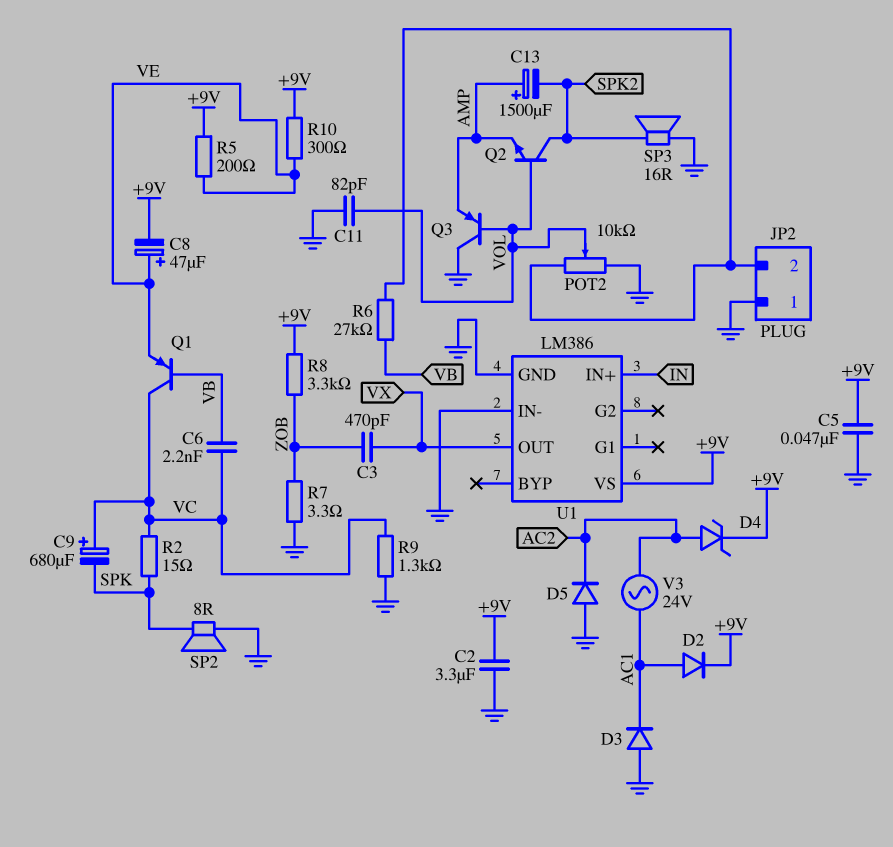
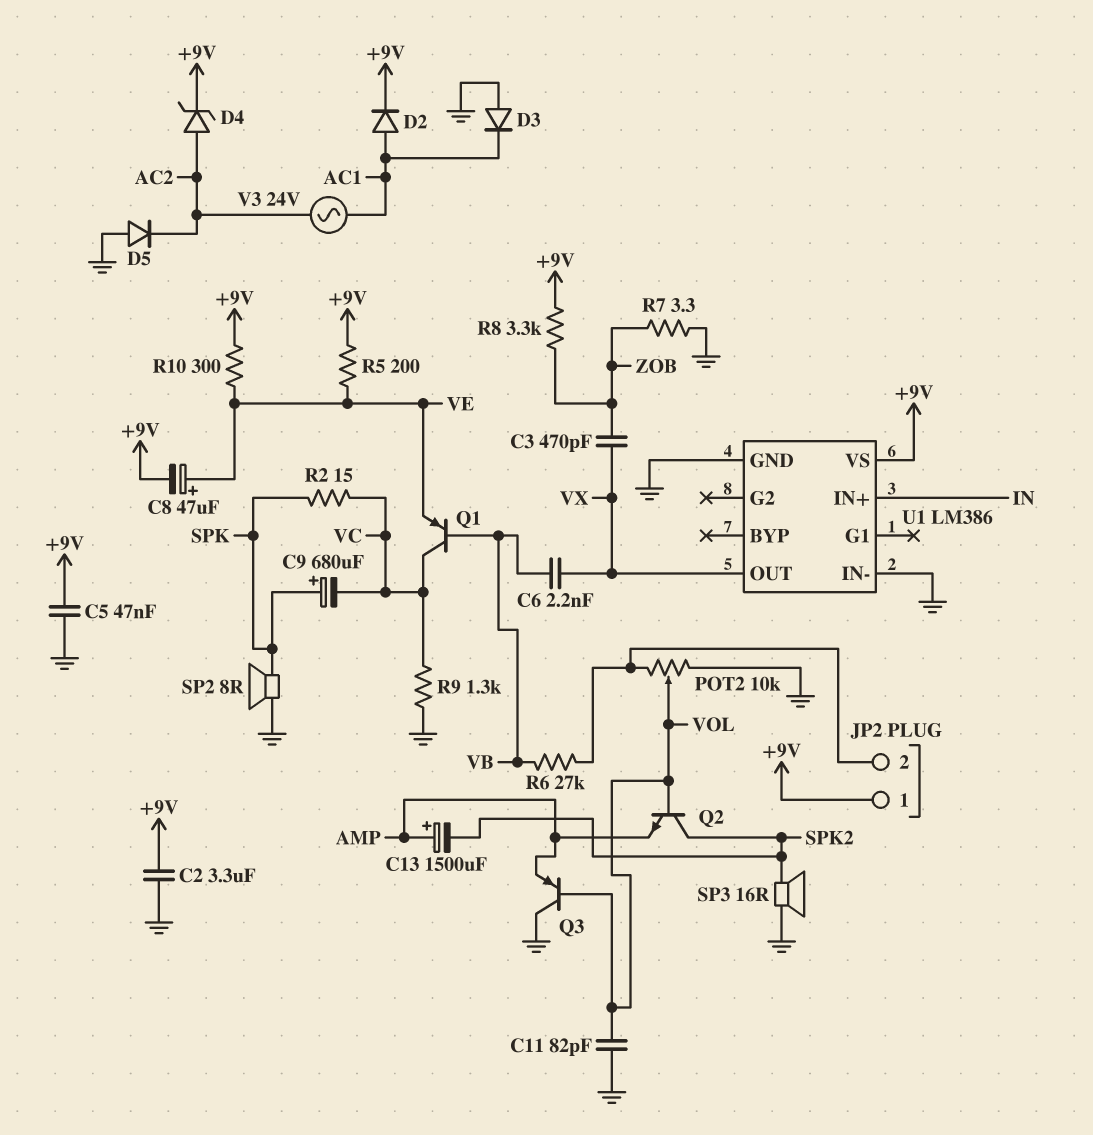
C6: 2.2nF (VB, VC) -> 2.2nF (VB, VX)
C9: 680uF (plus VC, minus SPK) -> 680uF (plus SPK, minus VC)
JP2 pin 1: GND -> +9V

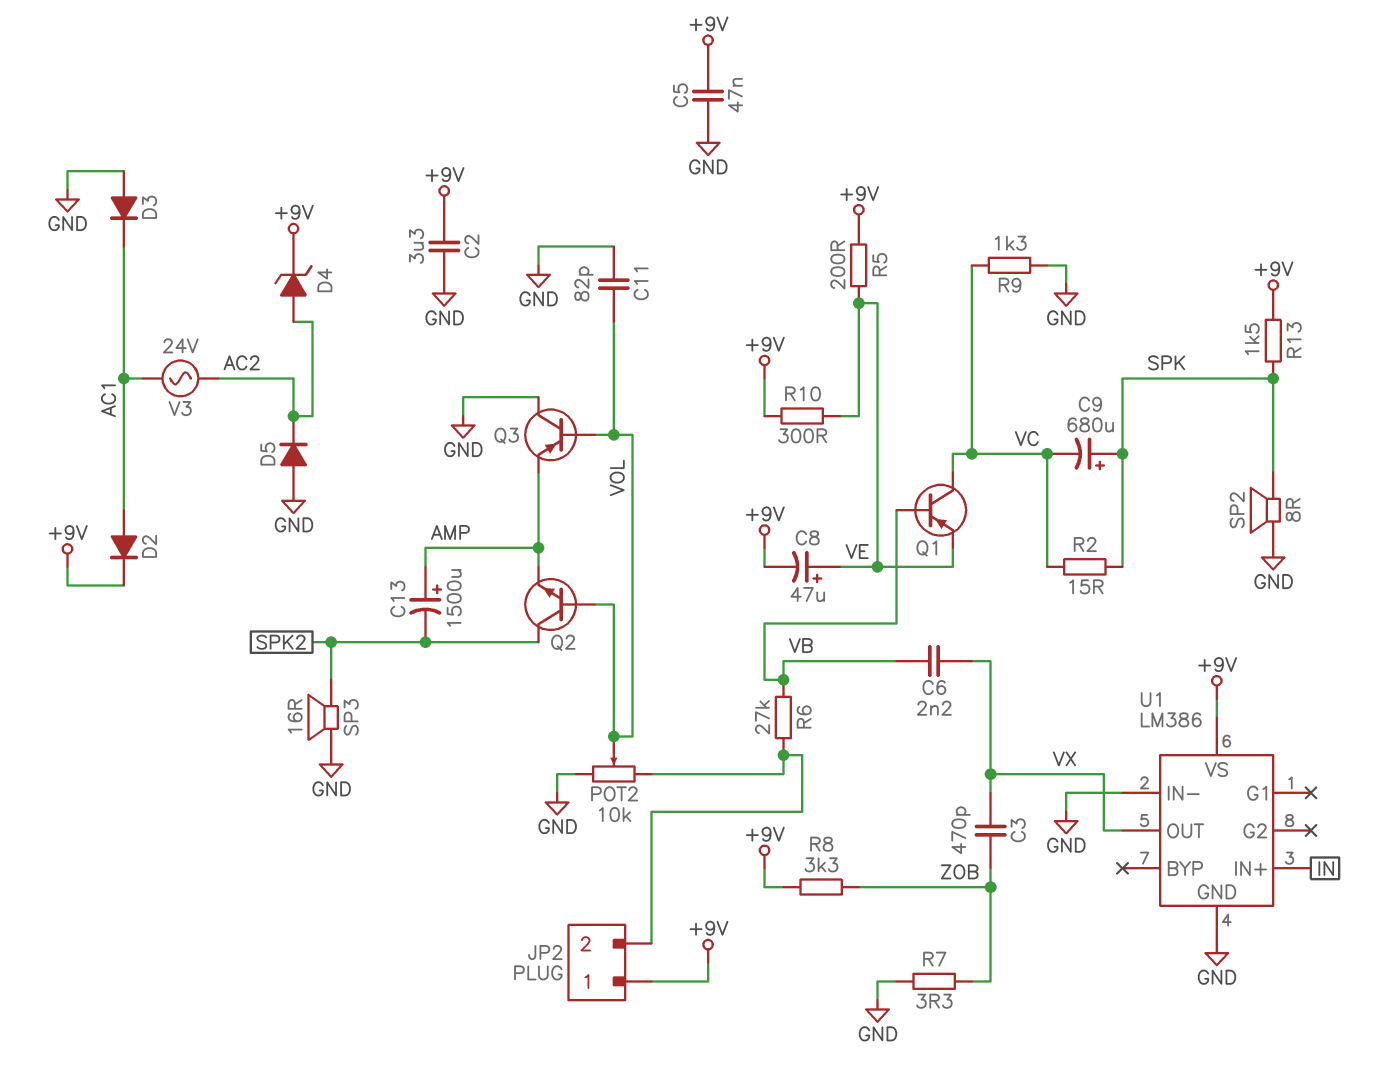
R13: none -> 1.5k (+9V, SPK)

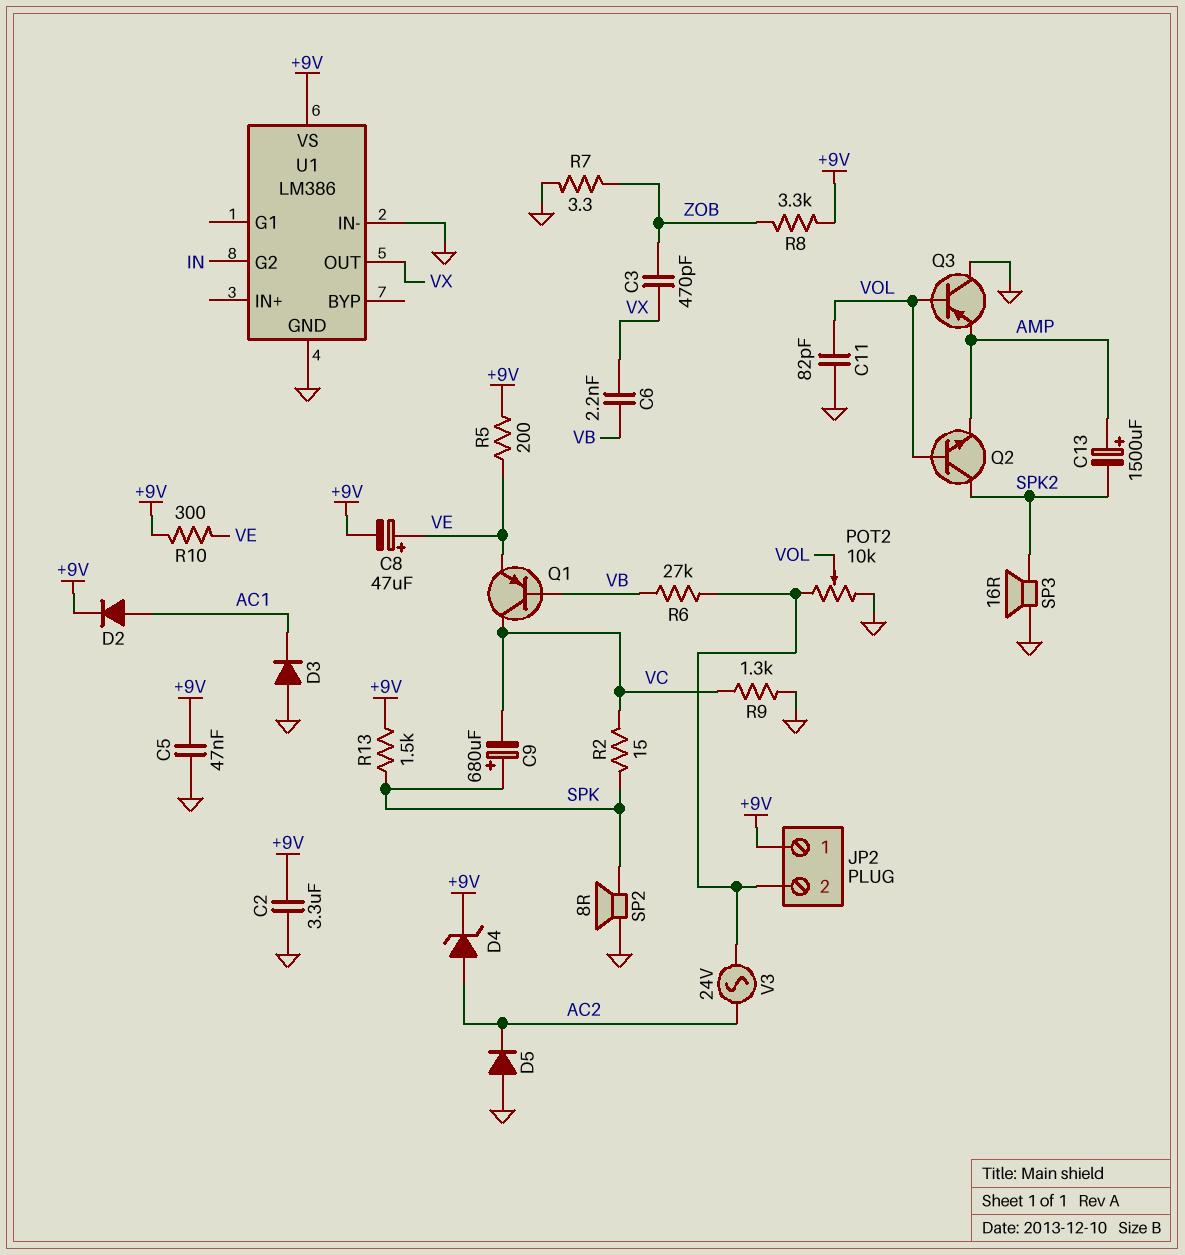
U1 pin G2: none -> IN
U1 pin IN+: IN -> none
V3: AC 24V (AC1, AC2) -> AC 24V (AC2, JP2/2)

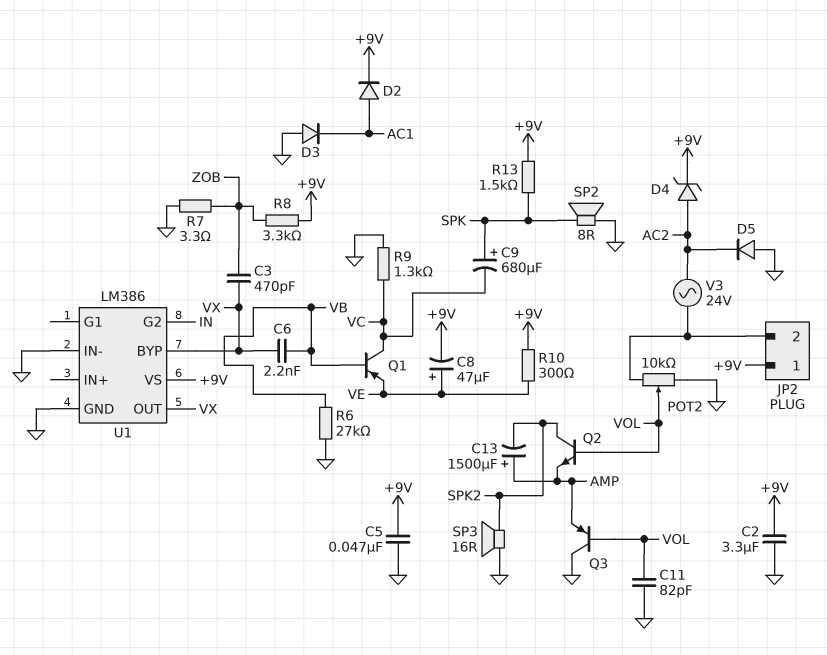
R2: 15 (SPK, VC) -> none
R5: 200 (+9V, VE) -> none
R6: 27k (JP2/2, VB) -> 27k (GND, VB)
U1 pin BYP: none -> VX

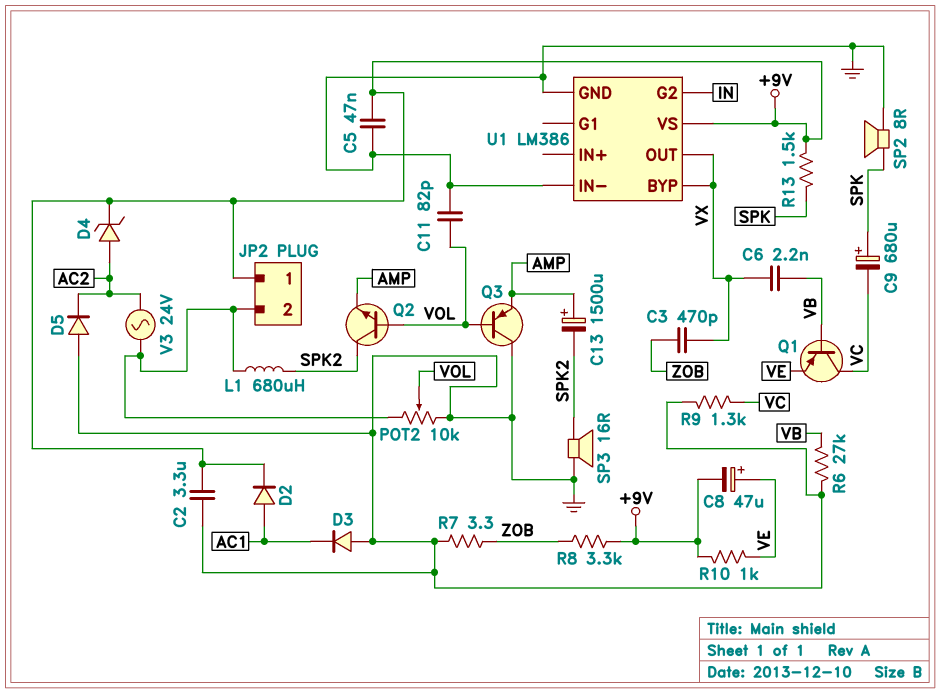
L1: none -> 680uH (JP2/2, SPK2)
R10: 300 (+9V, VE) -> 1k (+9V, VE)

